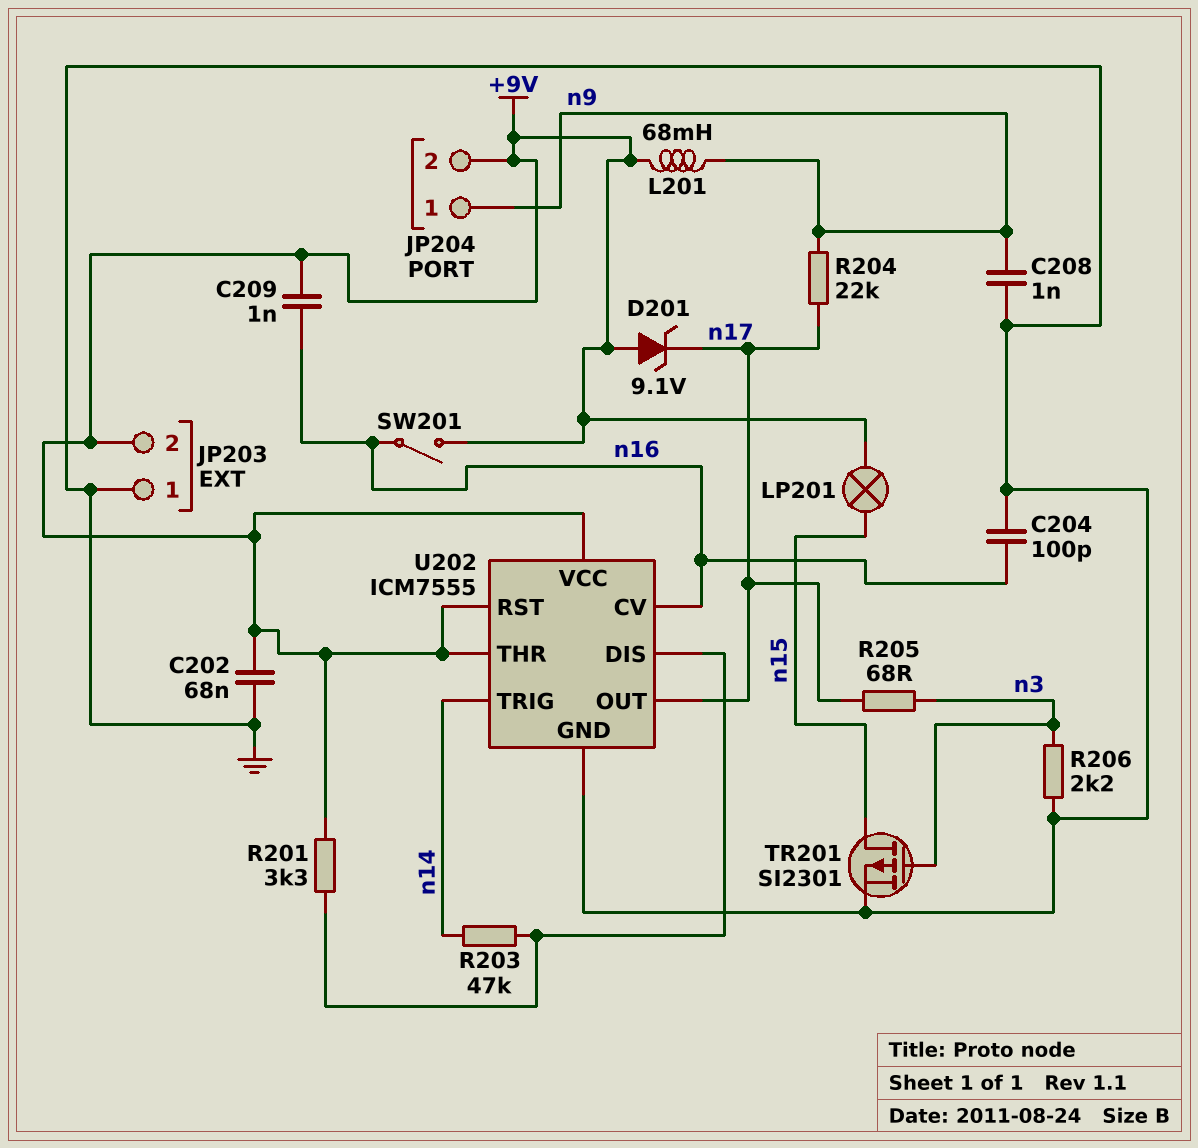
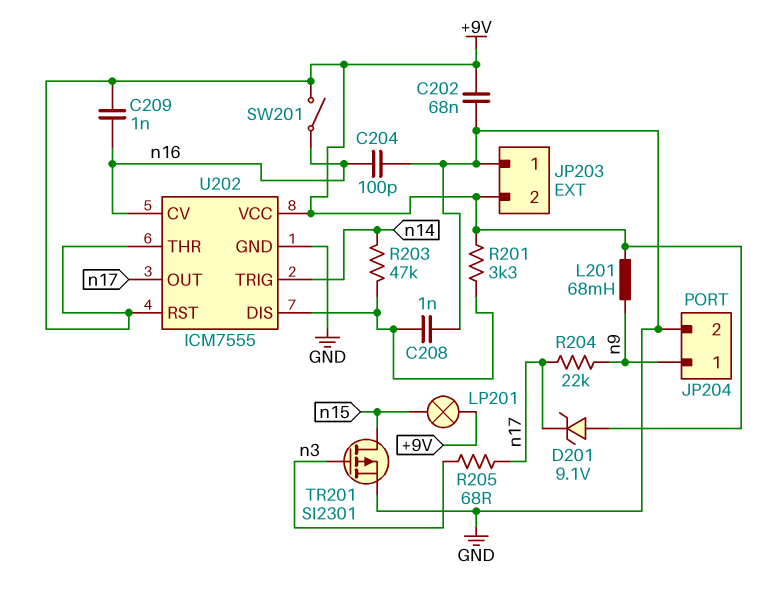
C208: 1nF (GND, n9) -> 1nF (GND, U202/DIS)
JP204 pin 2: +9V -> GND
R206: 2.2k (GND, n3) -> none

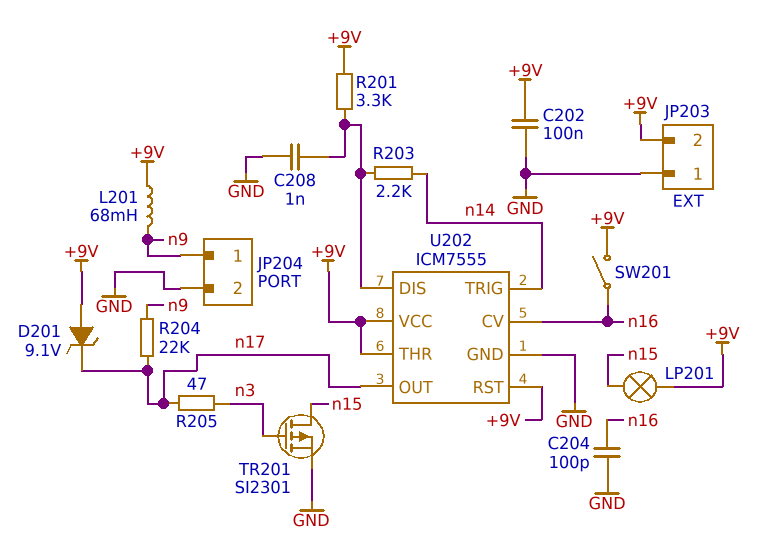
C202: 68nF (+9V, GND) -> 100nF (+9V, GND)
C209: 1nF (+9V, n16) -> none
R203: 47k (U202/DIS, n14) -> 2.2k (U202/DIS, n14)
R205: 68 (n3, n17) -> 47 (n3, n17)

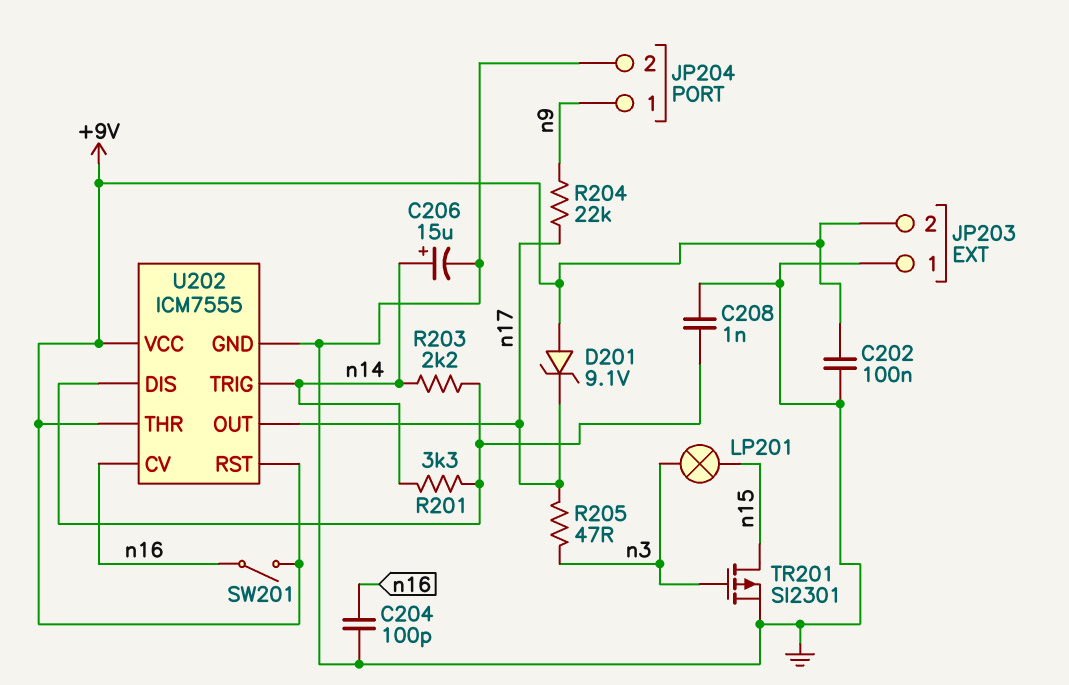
C206: none -> 15uF (plus n14, minus GND)
L201: 68mH (+9V, n9) -> none
LP201: lamp (+9V, n15) -> lamp (n3, n15)
R201: 3.3k (+9V, U202/DIS) -> 3.3k (U202/DIS, n14)

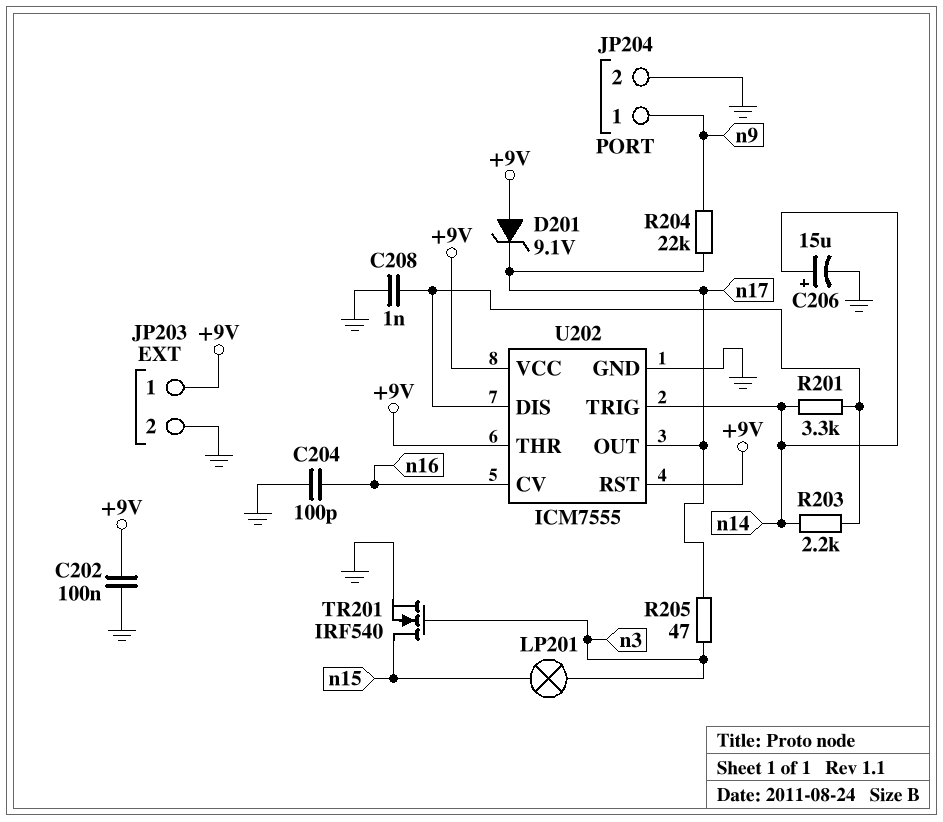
JP203 pin 1: GND -> +9V
JP203 pin 2: +9V -> GND
SW201: switch (+9V, n16) -> none
TR201: PMOS SI2301 (G n3, D n15, S GND) -> NMOS IRF540 (G n3, D n15, S GND)

